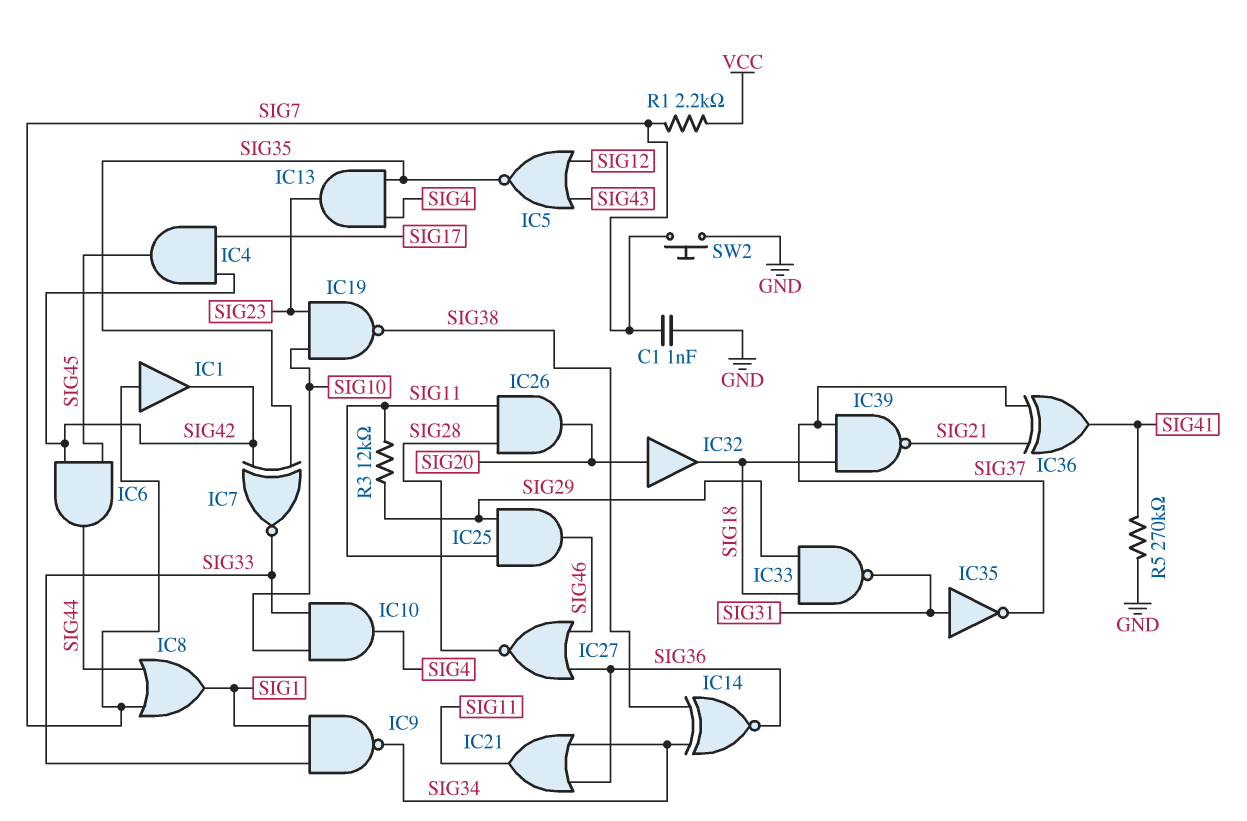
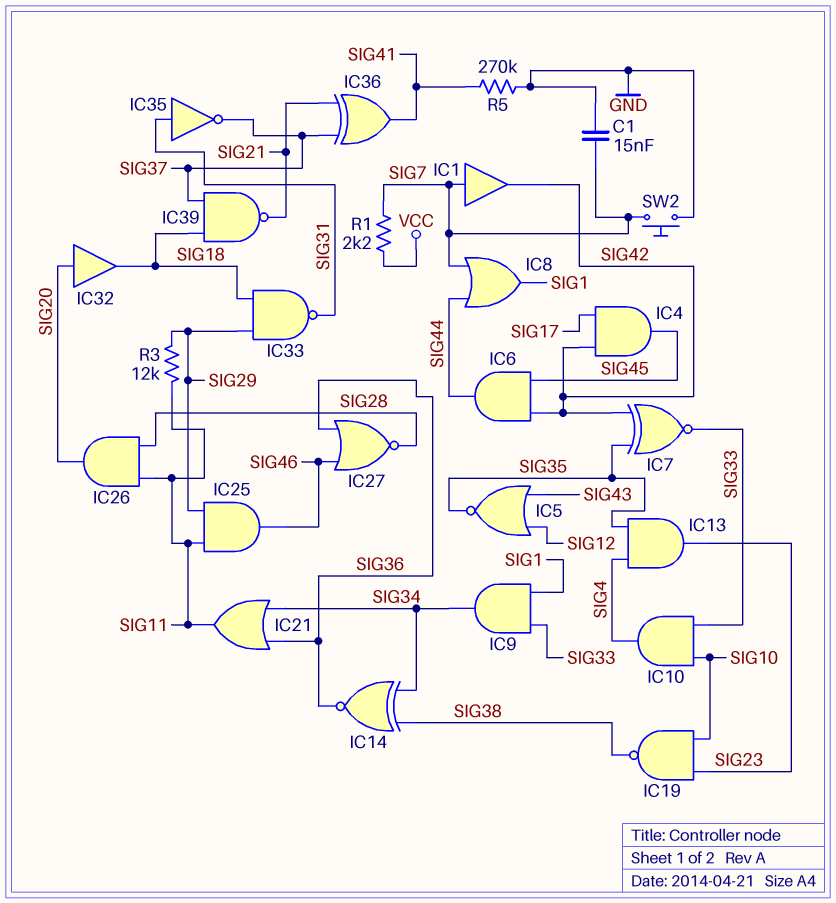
C1: 1nF (GND, SIG7) -> 15nF (GND, SIG7)
IC9: NAND (in SIG1, in SIG33, out SIG34) -> AND (in SIG1, in SIG33, out SIG34)

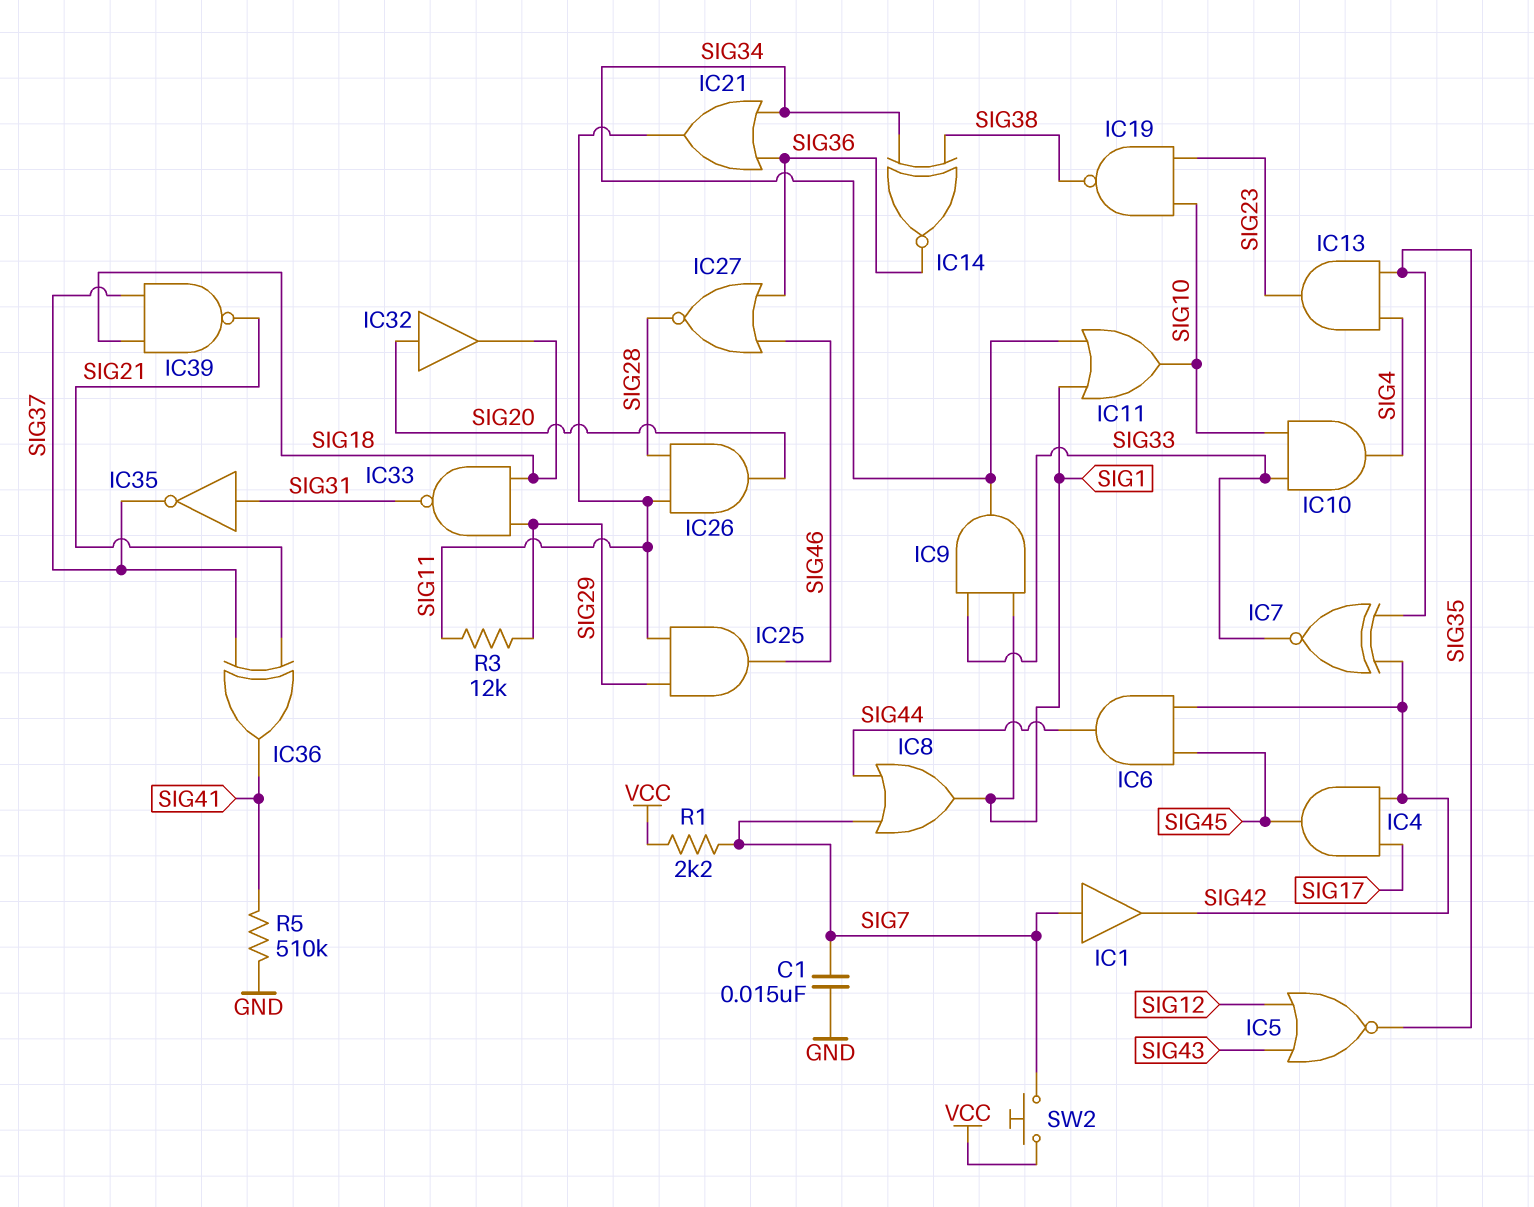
IC11: none -> OR (in SIG1, in SIG34, out SIG10)
R5: 270k (GND, SIG41) -> 510k (GND, SIG41)
SW2: button (GND, SIG7) -> button (SIG7, VCC)

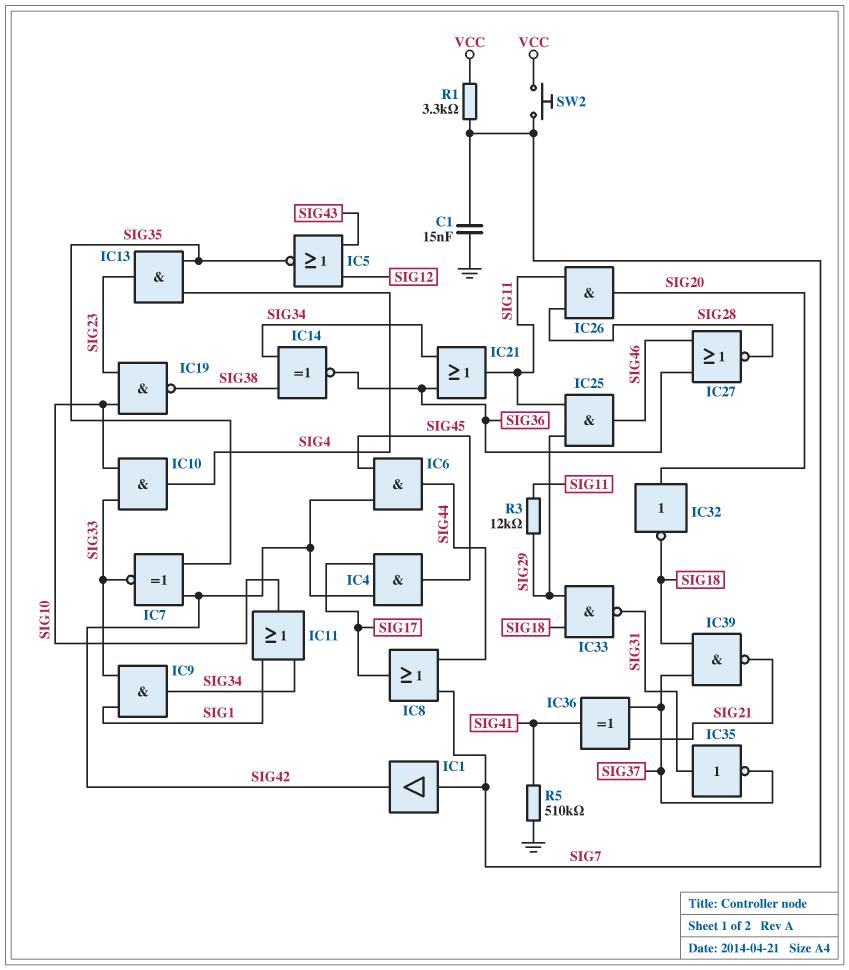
IC8: OR (in SIG7, in SIG44, out SIG1) -> OR (in SIG7, in SIG44, out SIG17)
IC32: buffer (in SIG20, out SIG18) -> NOT (in SIG20, out SIG18)
R1: 2.2k (SIG7, VCC) -> 3.3k (SIG7, VCC)

